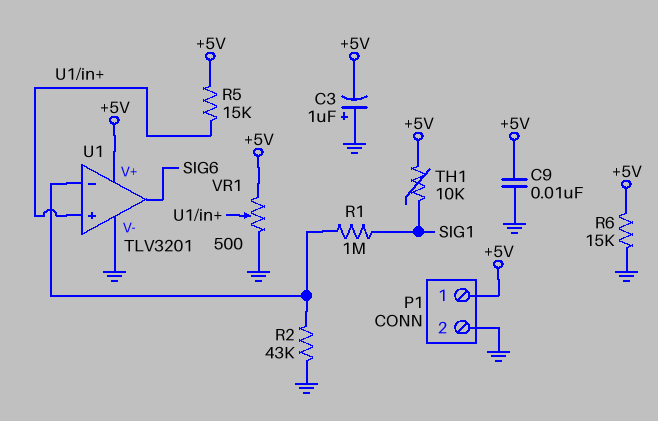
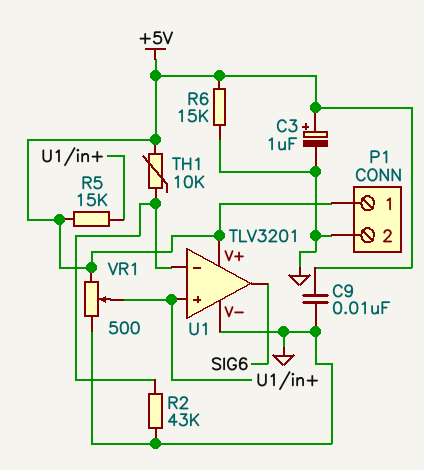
C3: 1uF (plus GND, minus +5V) -> 1uF (plus +5V, minus GND)
R1: 1M (SIG1, U1/in-) -> none
TH1: 10k (+5V, SIG1) -> 10k (+5V, U1/in-)

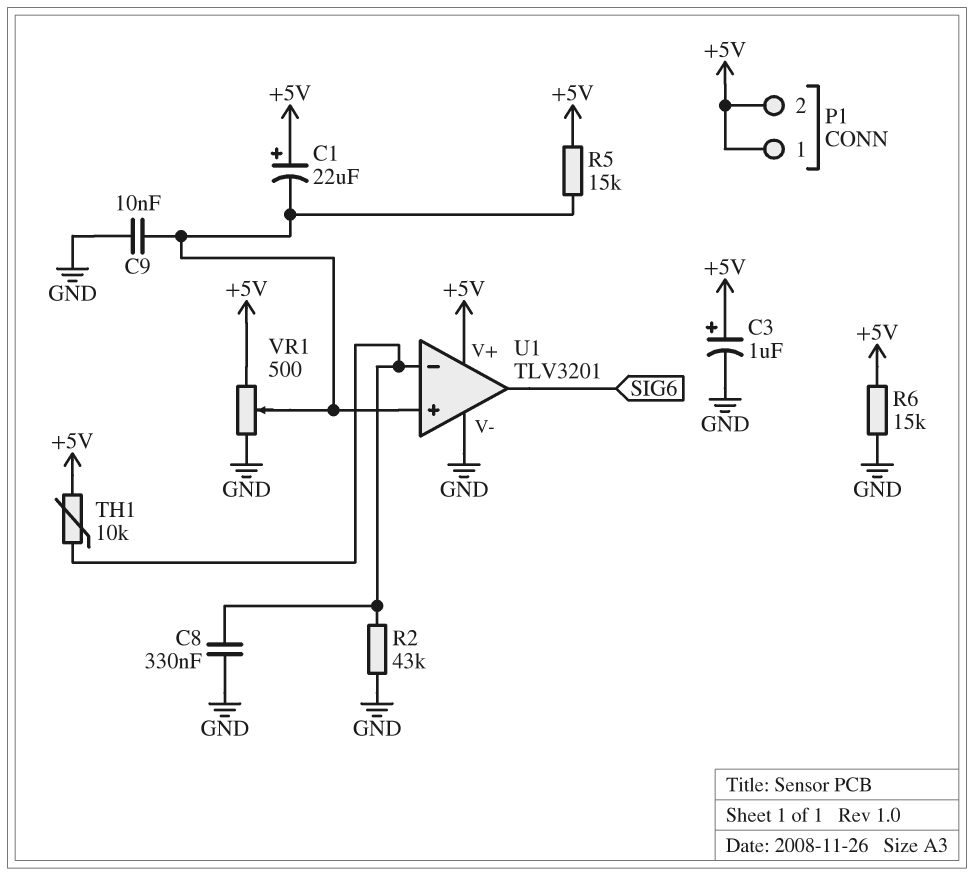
C1: none -> 22uF (plus +5V, minus U1/in+)
C8: none -> 330nF (GND, U1/in-)
C9: 10nF (+5V, GND) -> 10nF (GND, U1/in+)
P1 pin 2: GND -> +5V

